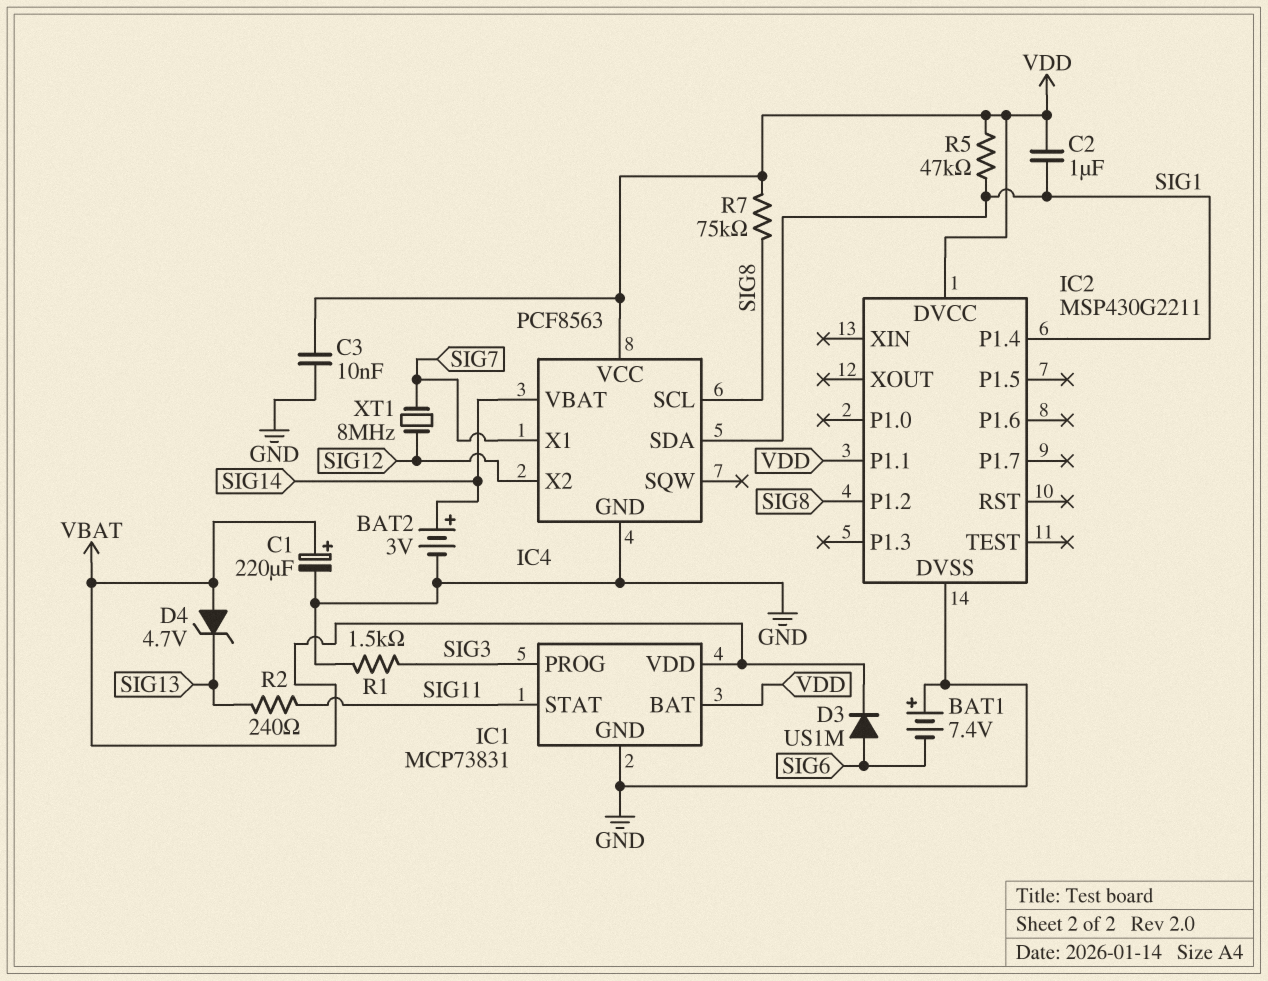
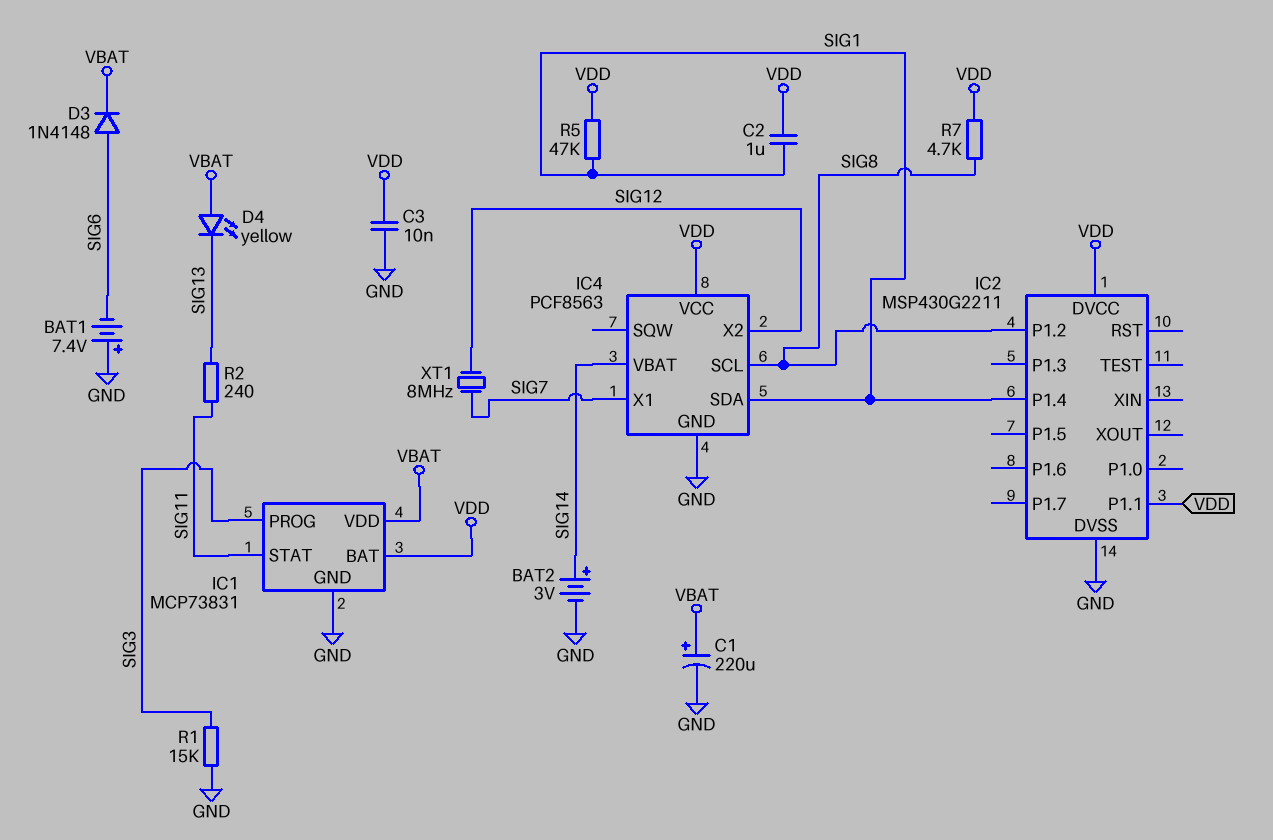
D3: diode US1M (A SIG6, K VBAT) -> diode 1N4148 (A SIG6, K VBAT)
D4: zener 4.7V (A VBAT, K SIG13) -> LED yellow (A VBAT, K SIG13)
R1: 1.5k (GND, SIG3) -> 15k (GND, SIG3)
R7: 75k (SIG8, VDD) -> 4.7k (SIG8, VDD)

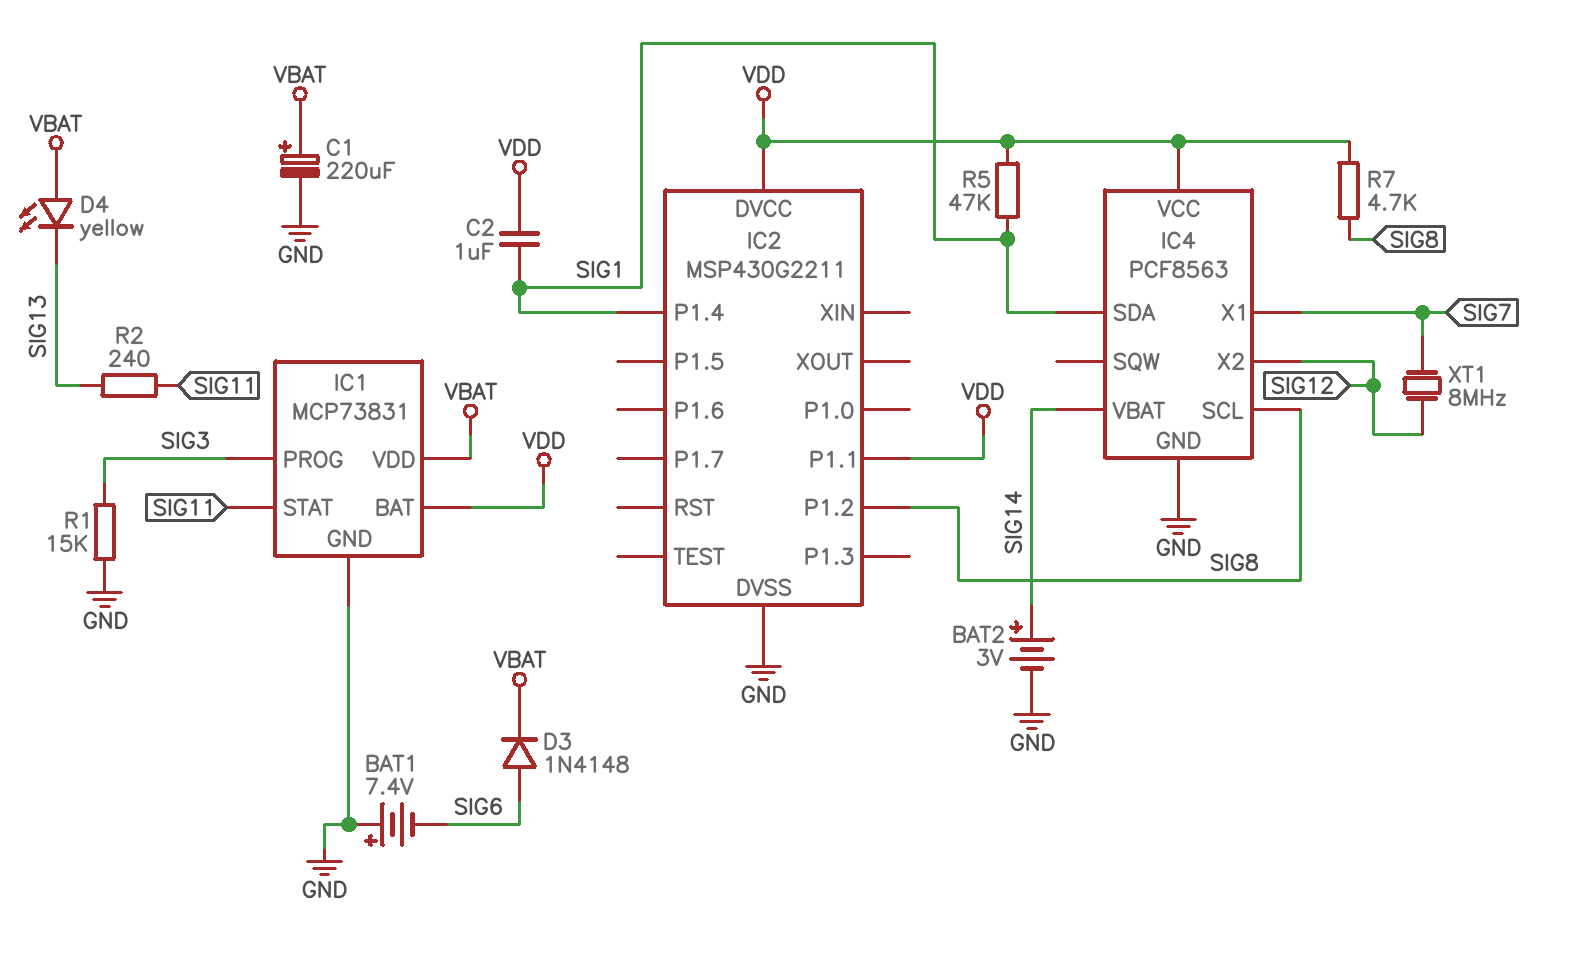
C3: 10nF (GND, VDD) -> none

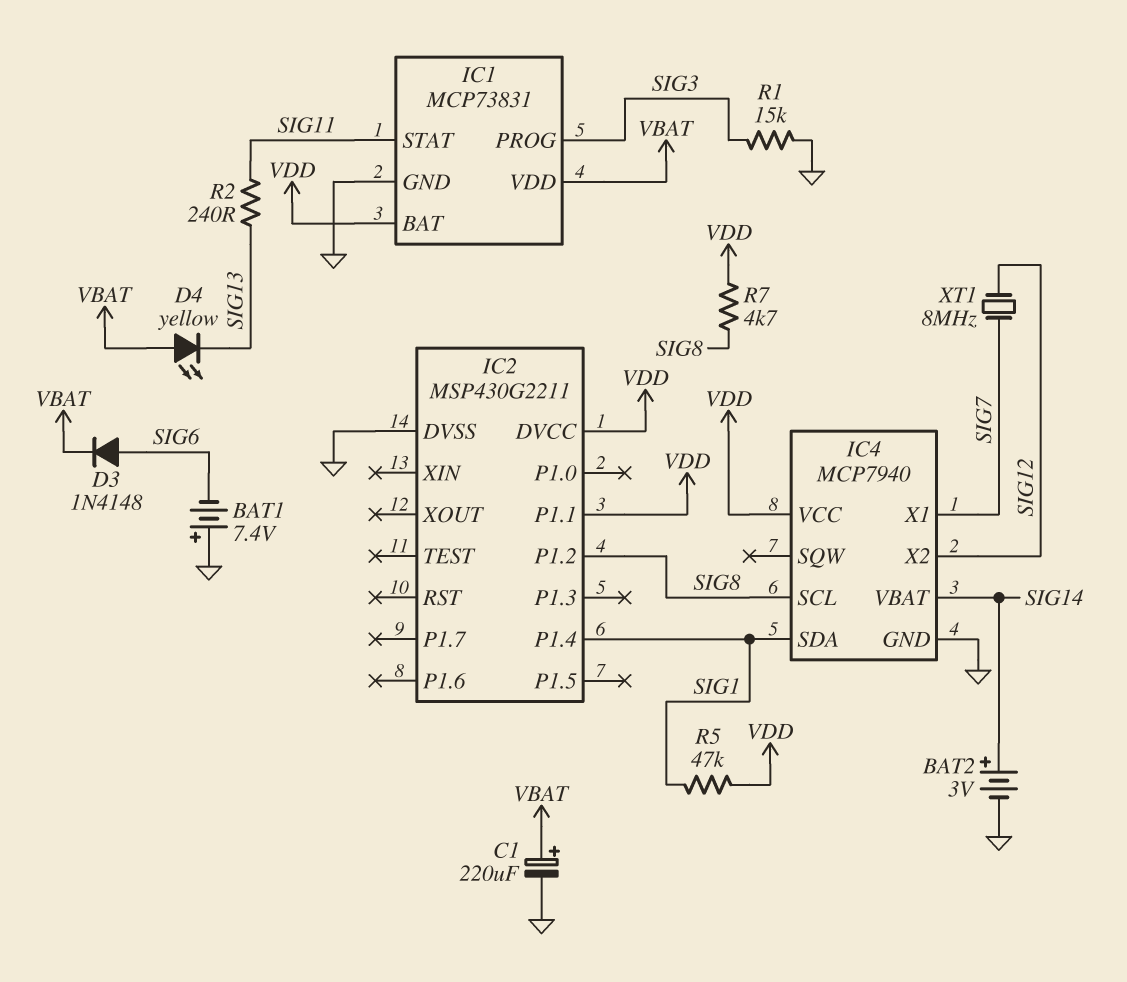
C2: 1uF (SIG1, VDD) -> none
IC4: PCF8563 -> MCP7940

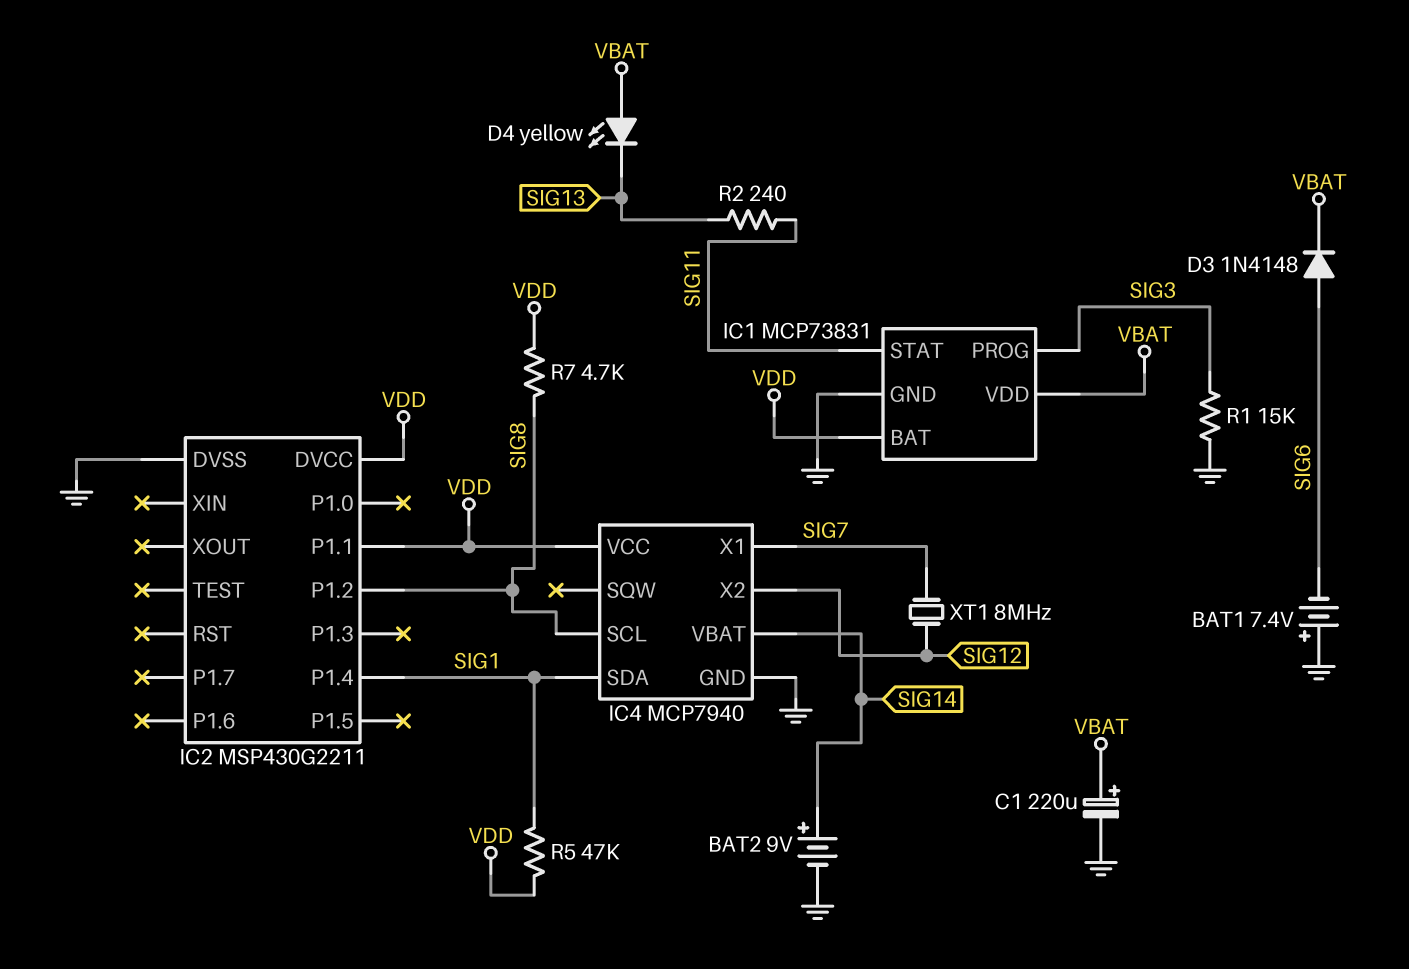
BAT2: 3V (plus SIG14, minus GND) -> 9V (plus SIG14, minus GND)

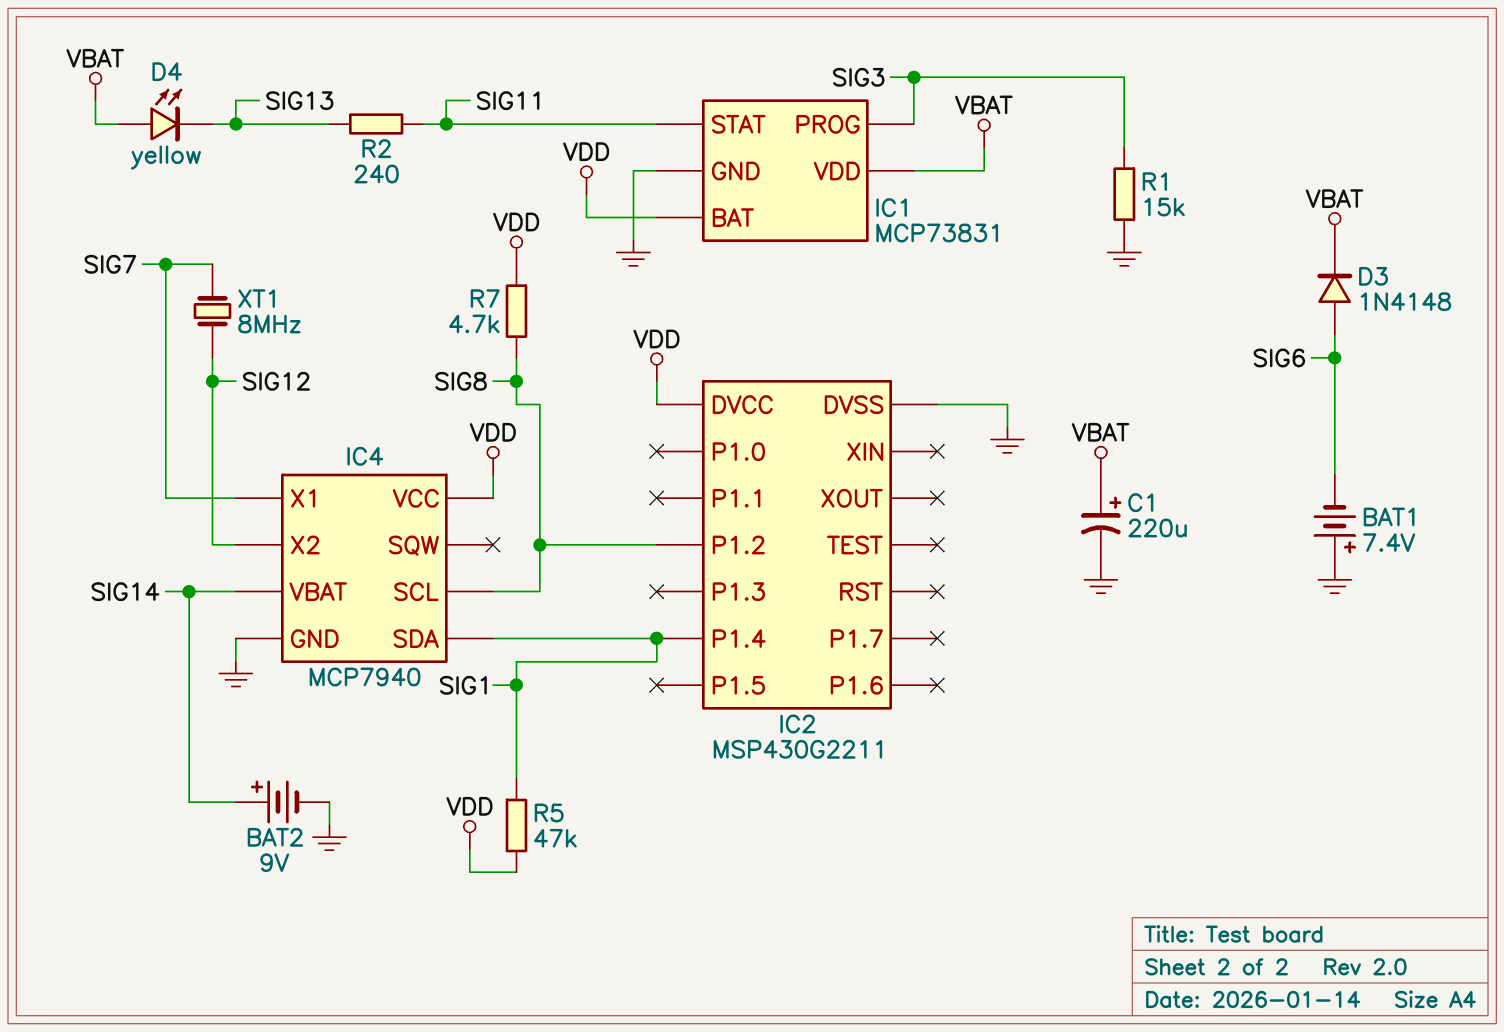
IC2 pin P1.1: VDD -> none

